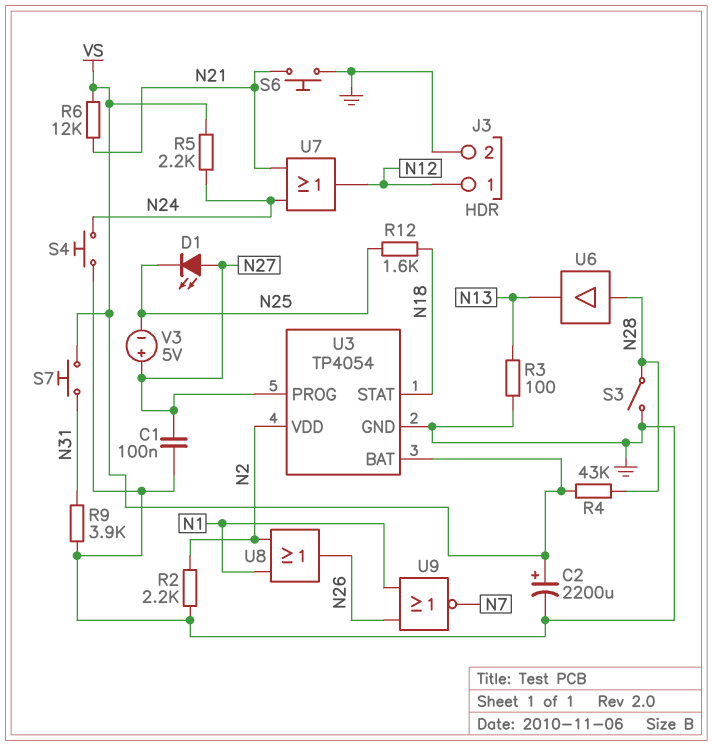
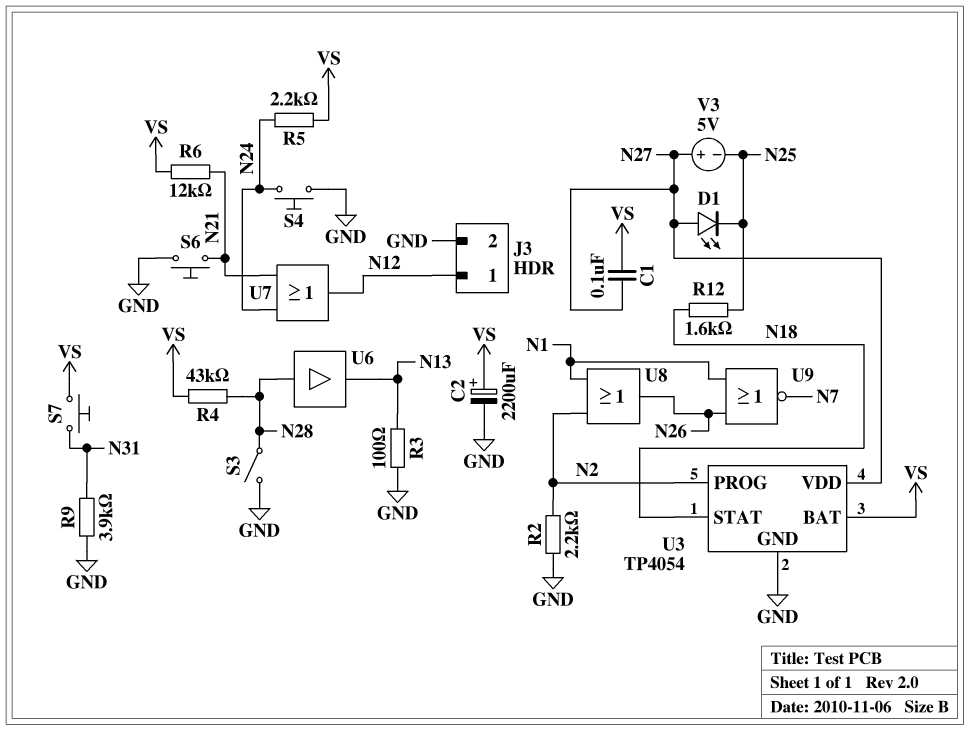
C1: 100nF (GND, N27) -> 100nF (N27, VS)
U3 pin PROG: N27 -> N2
U3 pin VDD: N2 -> N27

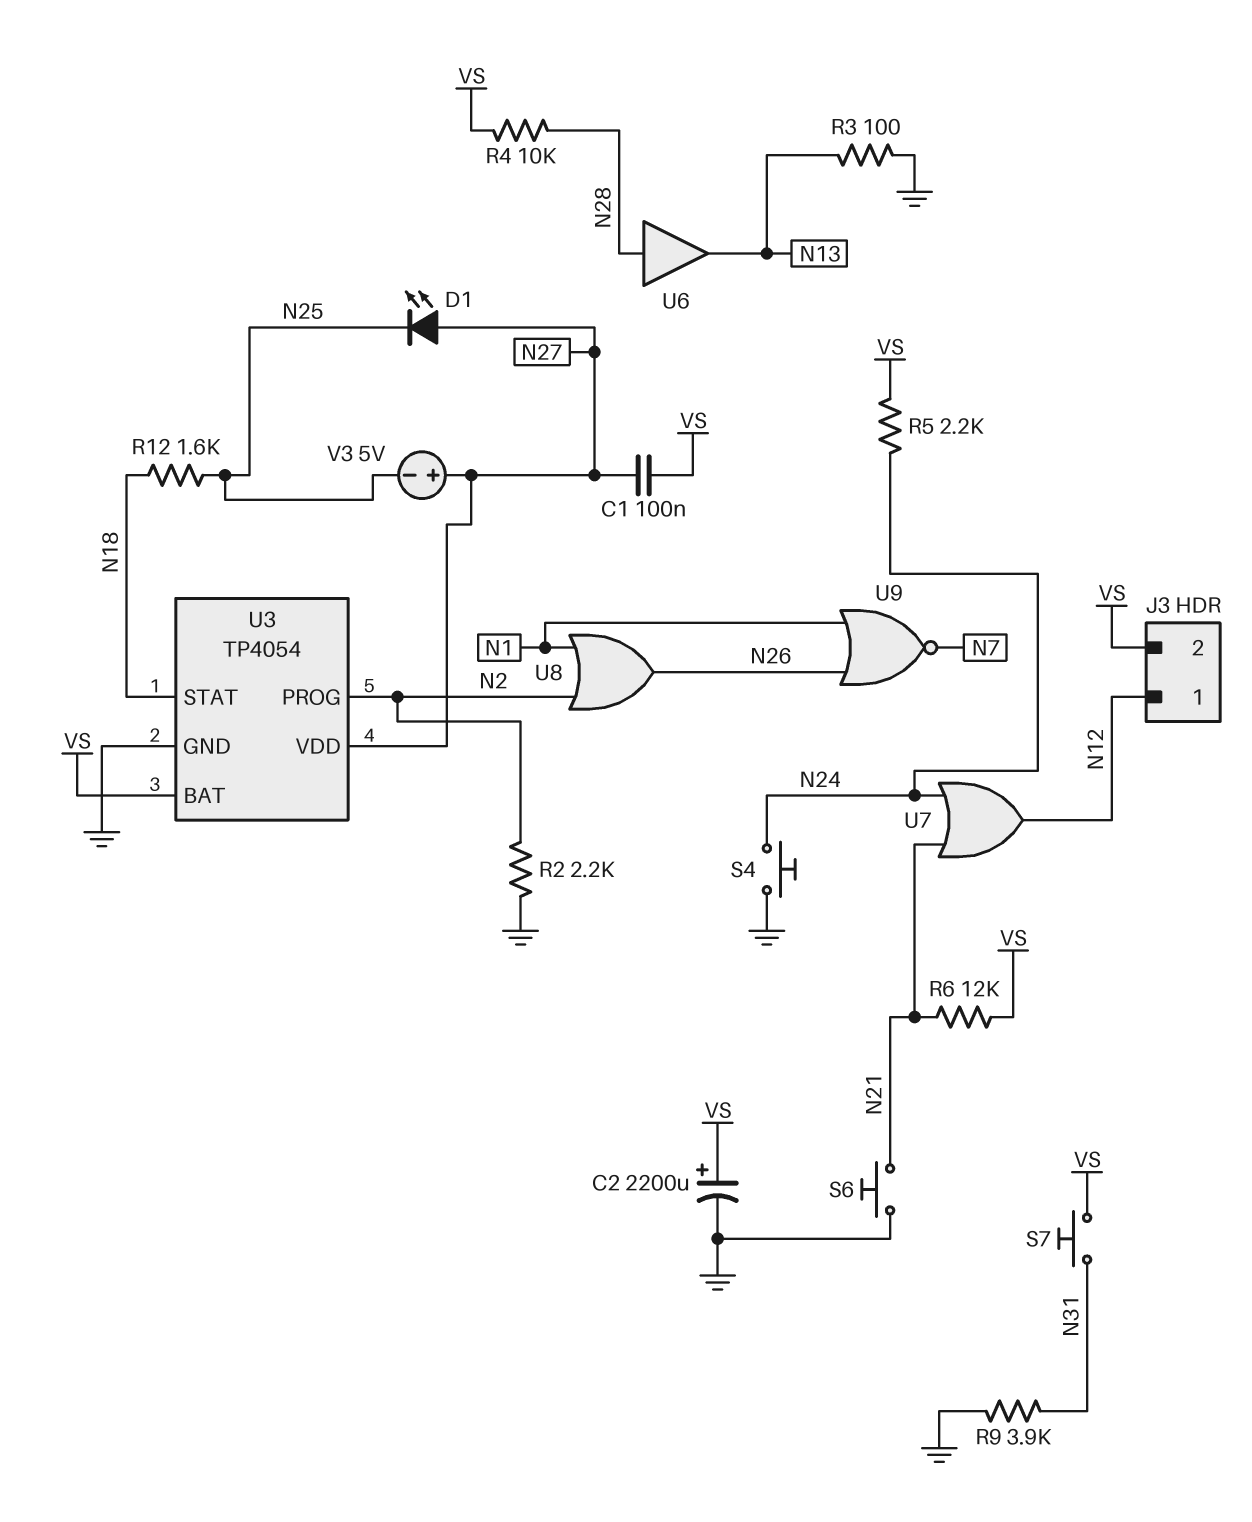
J3 pin 2: GND -> VS
R4: 43k (N28, VS) -> 10k (N28, VS)
S3: switch (GND, N28) -> none

